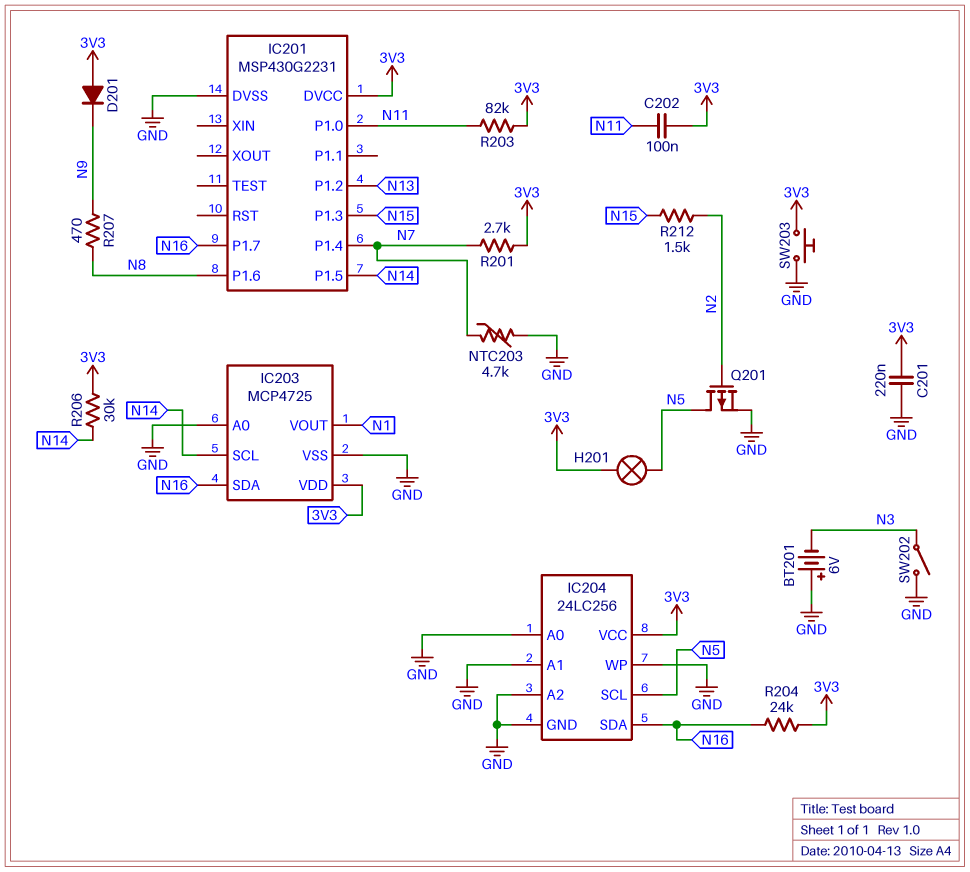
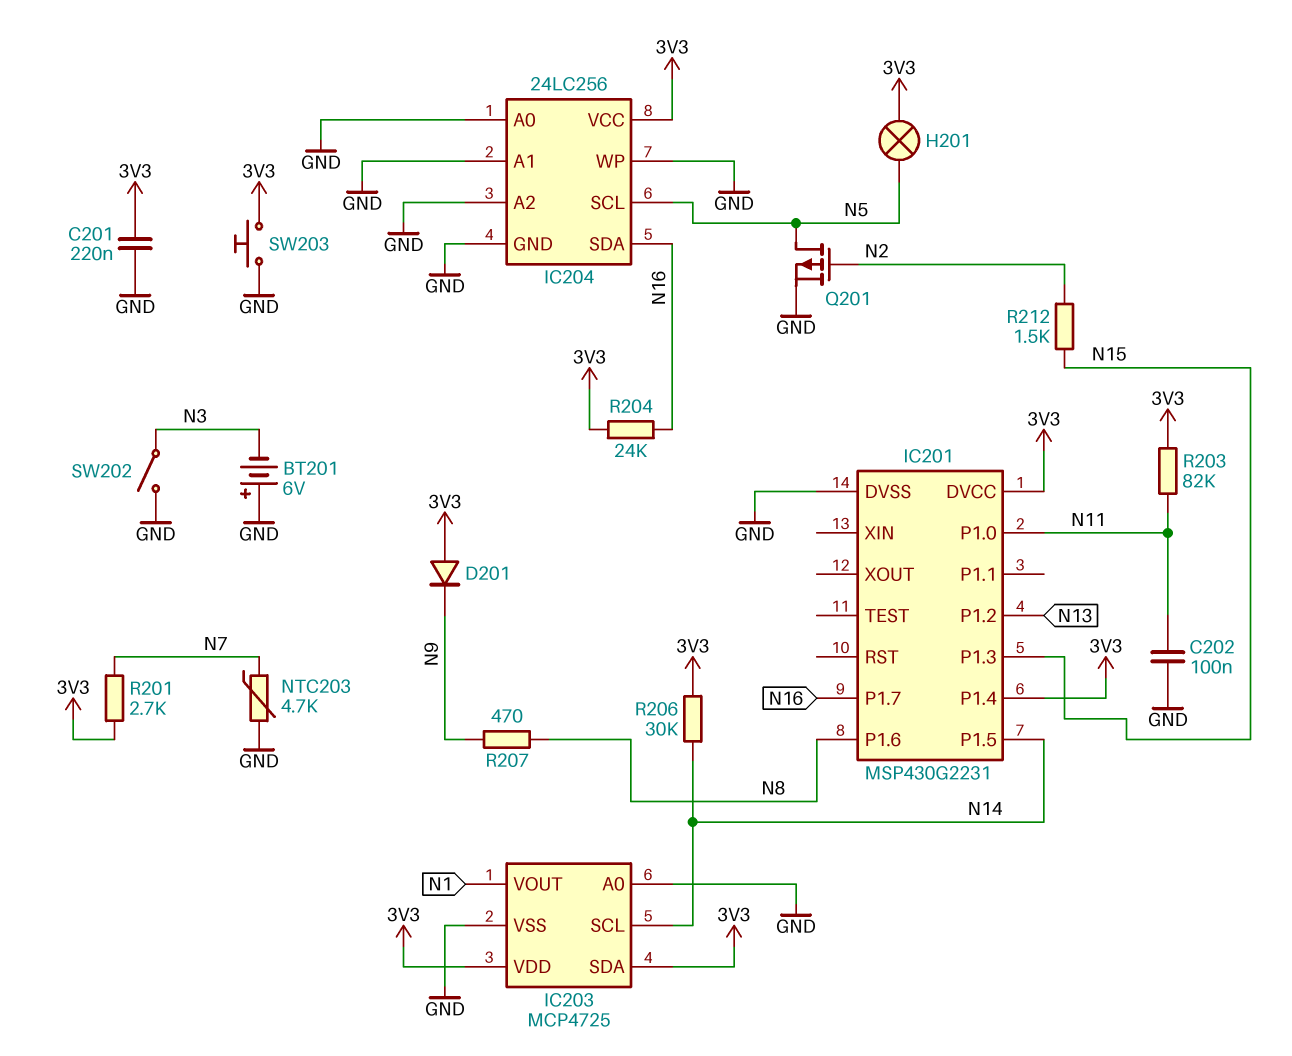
C202: 100nF (3V3, N11) -> 100nF (GND, N11)
IC201 pin P1.4: N7 -> 3V3
IC203 pin SDA: N16 -> 3V3

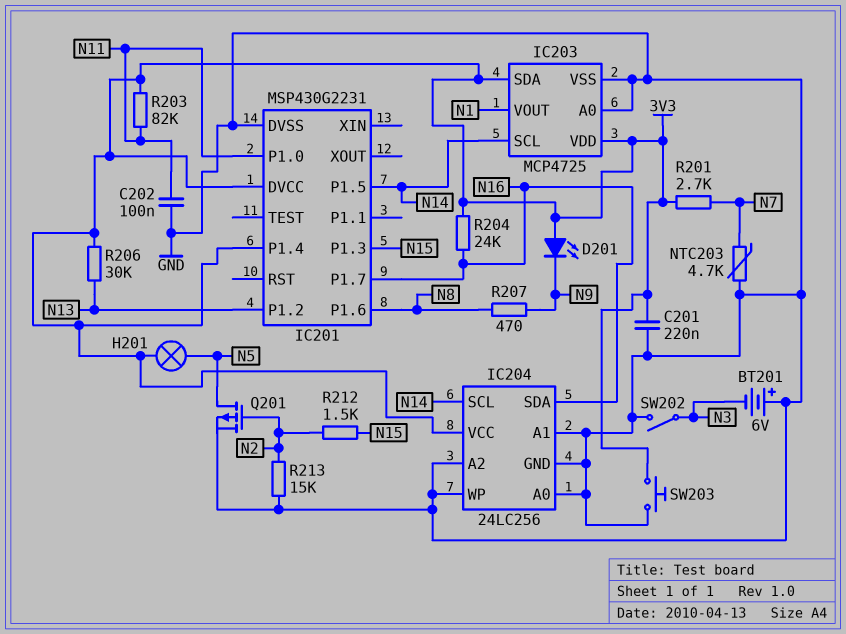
D201: diode (A 3V3, K N9) -> LED (A 3V3, K N9)
IC204 pin SCL: N5 -> N14
R206: 30k (3V3, N14) -> 30k (3V3, N13)
R213: none -> 15k (GND, N2)

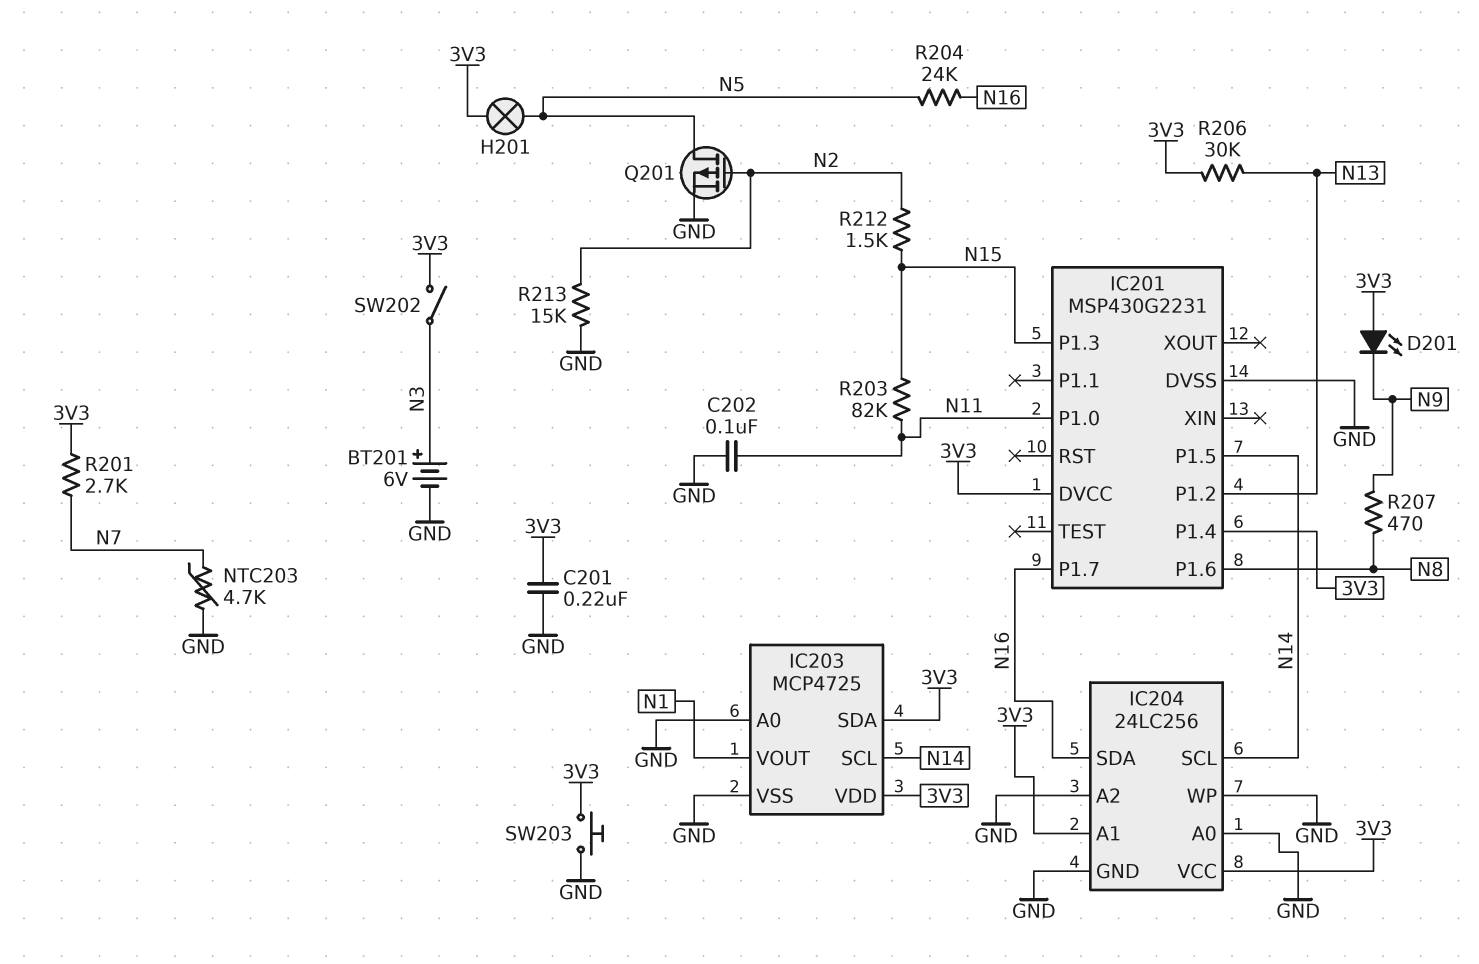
BT201: 6V (plus GND, minus N3) -> 6V (plus N3, minus GND)
IC204 pin A1: GND -> 3V3
R203: 82k (3V3, N11) -> 82k (N11, N15)
R204: 24k (3V3, N16) -> 24k (N5, N16)
SW202: switch (GND, N3) -> switch (3V3, N3)

